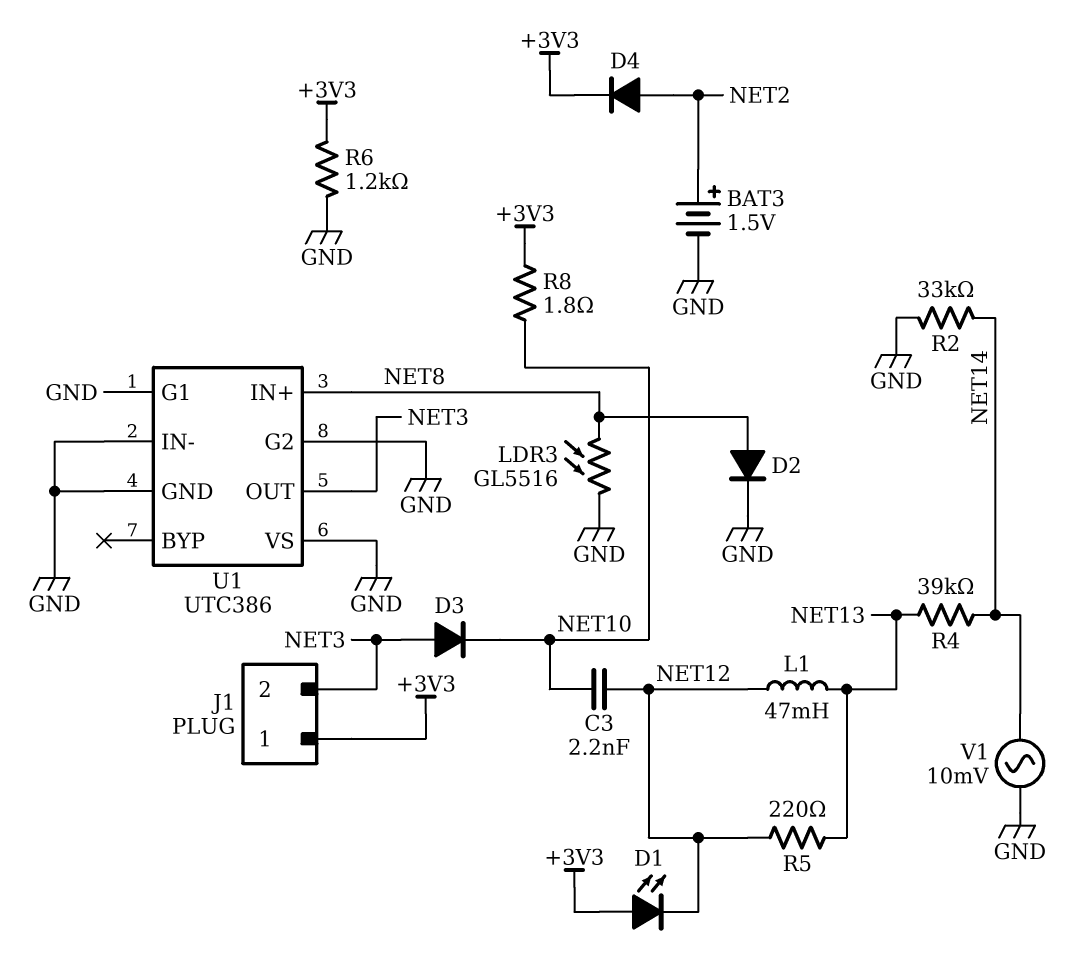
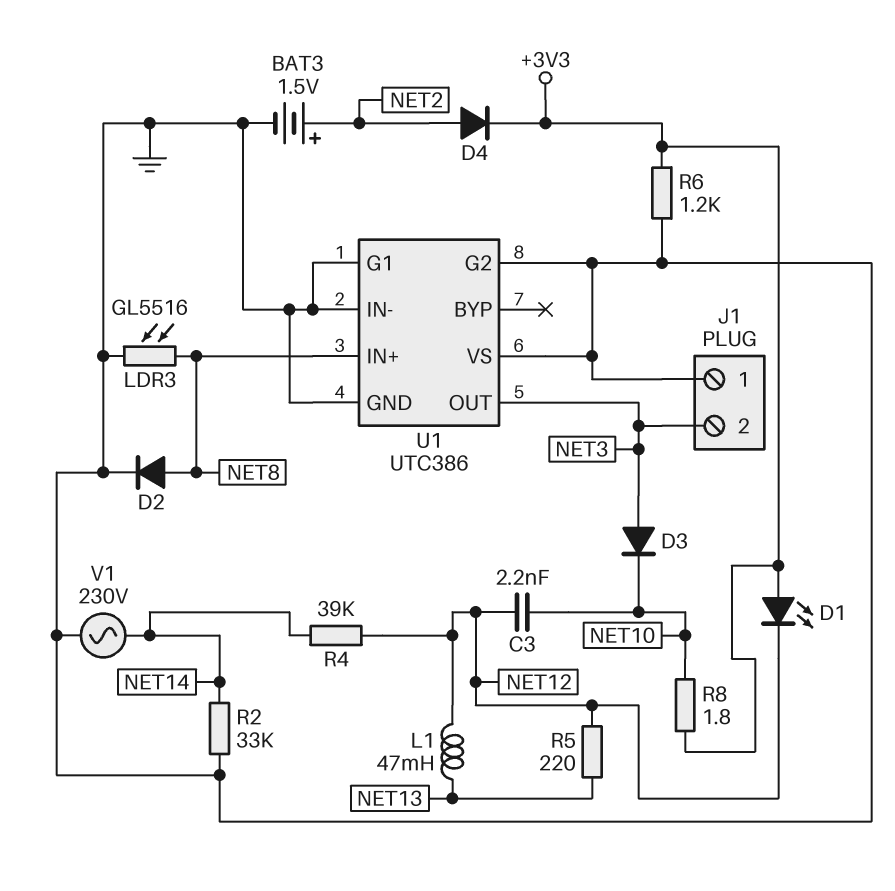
J1 pin 1: +3V3 -> GND
R4: 39k (NET13, NET14) -> 39k (NET12, NET14)
V1: AC 10mV (GND, NET14) -> AC 230V (GND, NET14)

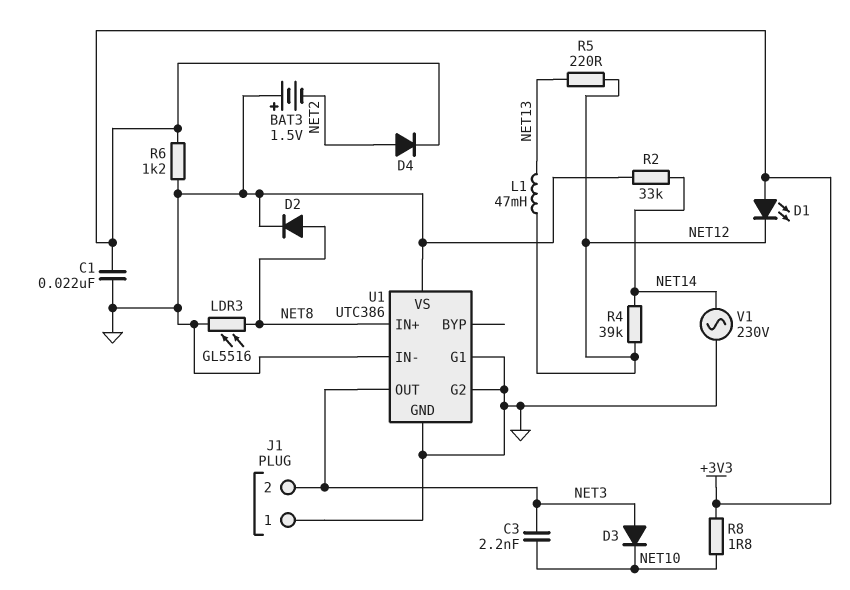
BAT3: 1.5V (plus NET2, minus GND) -> 1.5V (plus GND, minus NET2)
C1: none -> 22nF (+3V3, GND)
C3: 2.2nF (NET10, NET12) -> 2.2nF (NET3, NET10)

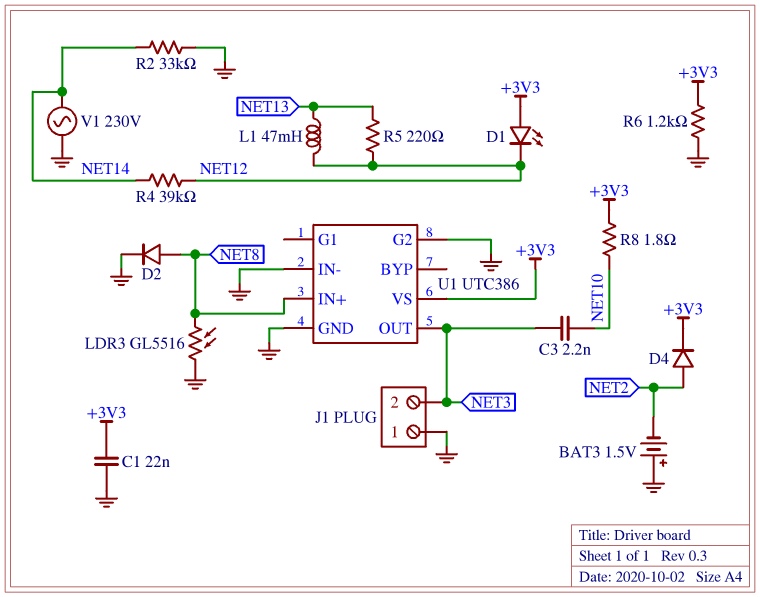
D3: diode (A NET3, K NET10) -> none
U1 pin G1: GND -> none
U1 pin VS: GND -> +3V3

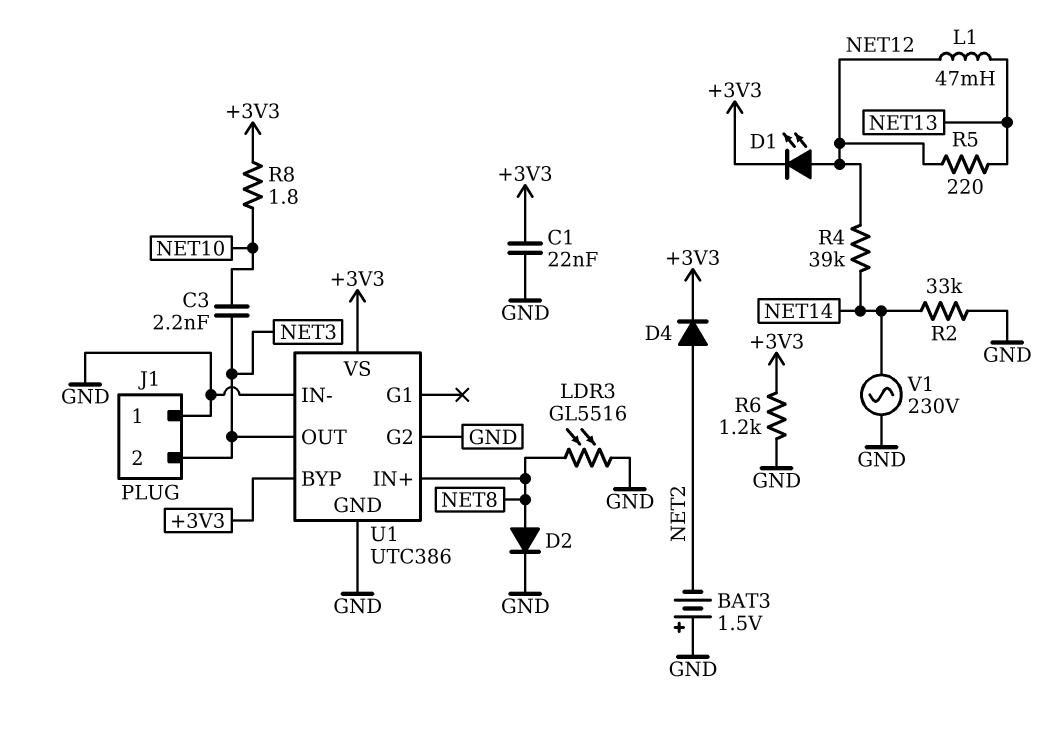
D1: LED (A +3V3, K NET12) -> LED (A NET12, K +3V3)
U1 pin BYP: none -> +3V3

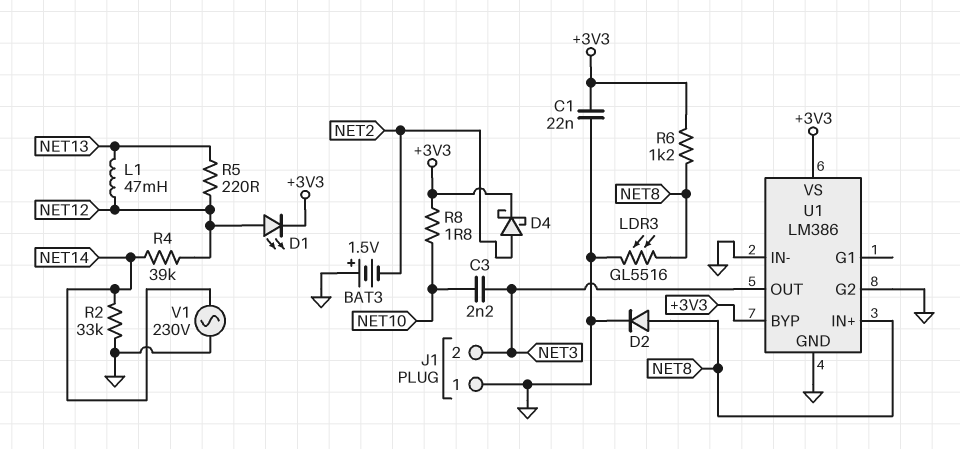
D4: diode (A NET2, K +3V3) -> schottky (A NET2, K +3V3)
R6: 1.2k (+3V3, GND) -> 1.2k (+3V3, NET8)
U1: UTC386 -> LM386

